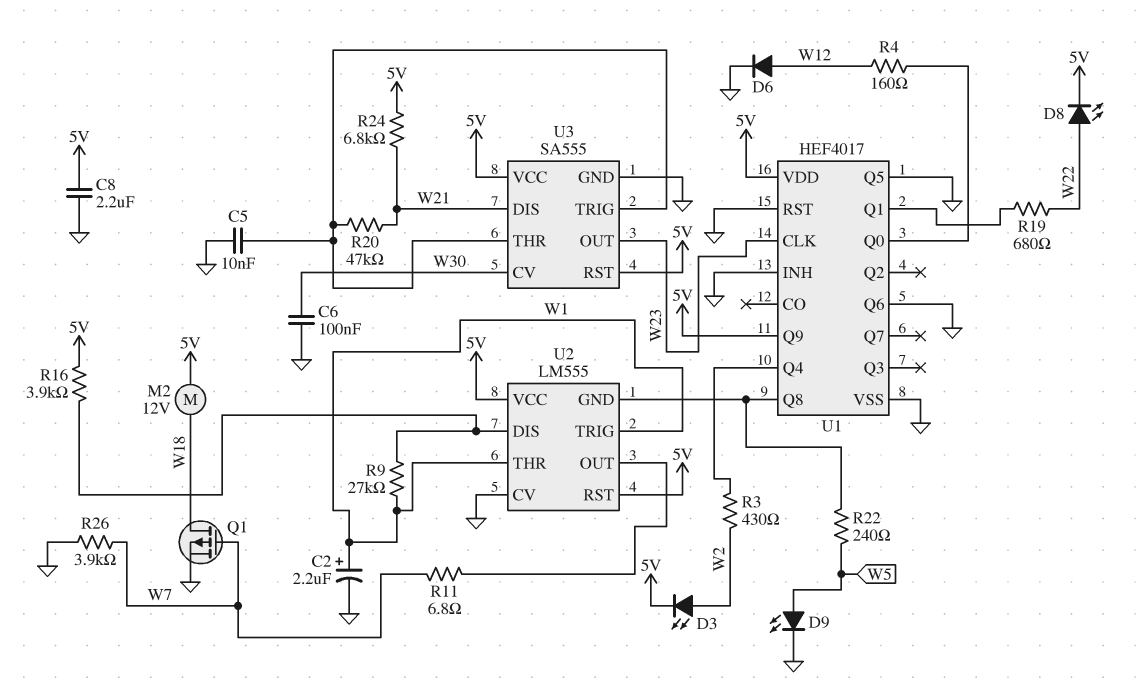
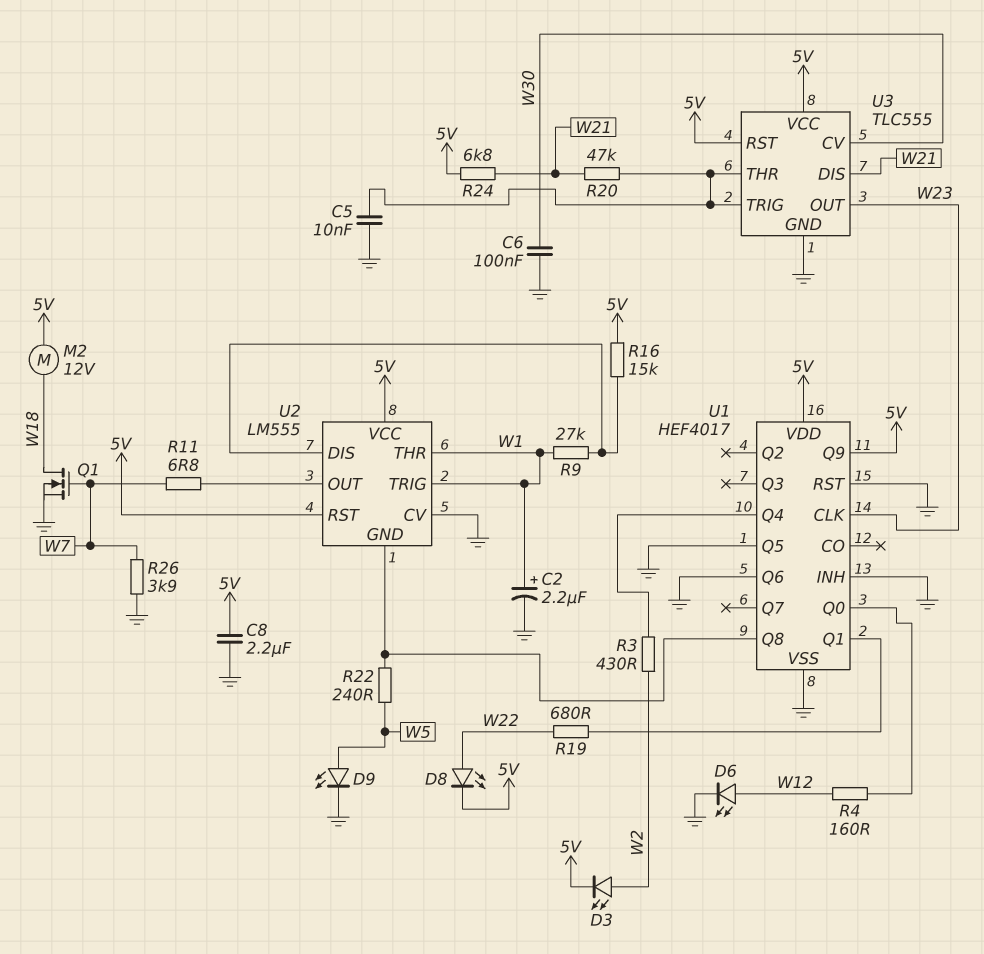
D6: diode (A W12, K GND) -> LED (A W12, K GND)
Q1: PMOS (G W7, D W18, S GND) -> NMOS (G W7, D W18, S GND)
R16: 3.9k (5V, U2/DIS) -> 15k (5V, U2/DIS)
U3: SA555 -> TLC555

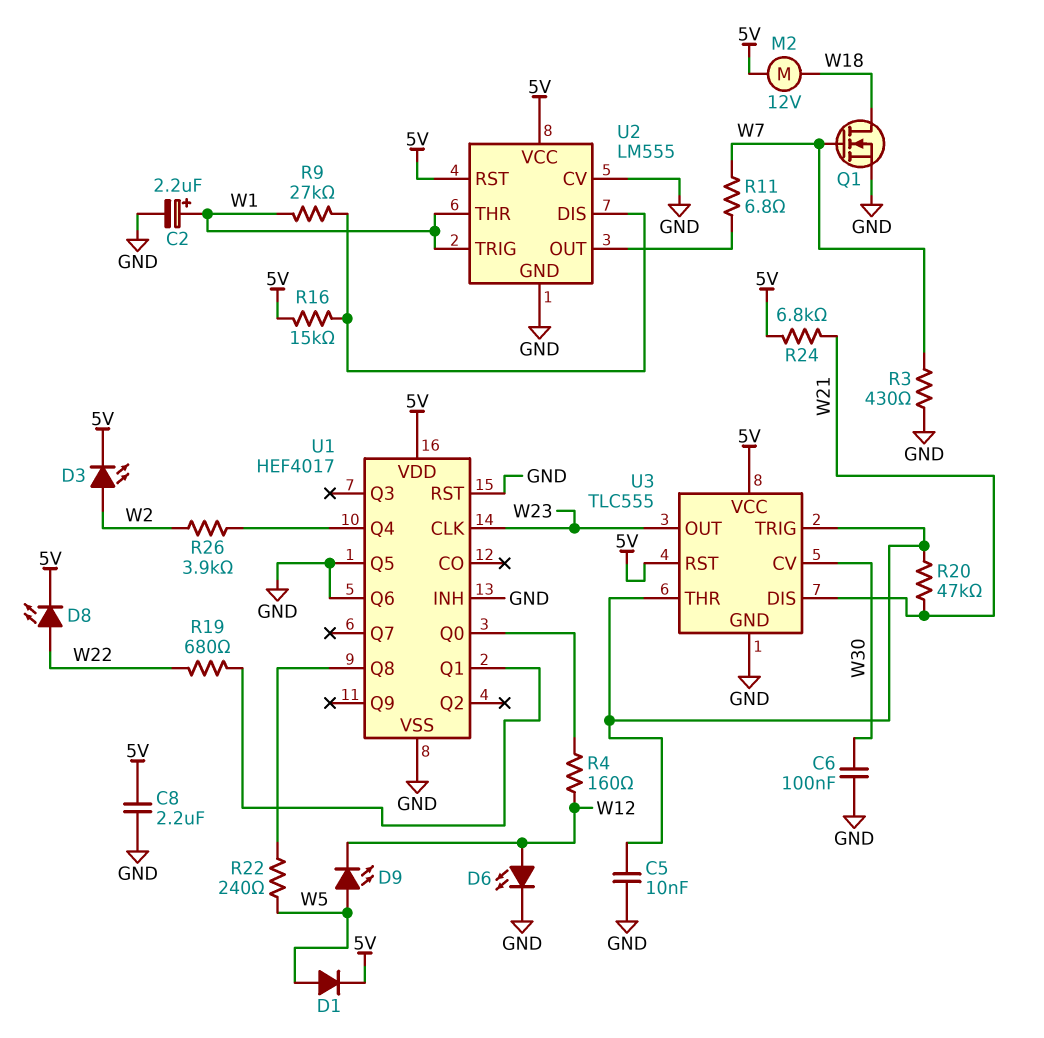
D1: none -> diode (A W5, K 5V)
D9: LED (A W5, K GND) -> LED (A W5, K W12)
R3: 430 (U1/Q4, W2) -> 430 (GND, W7)
R26: 3.9k (GND, W7) -> 3.9k (U1/Q4, W2)
U1 pin Q9: 5V -> none
U2 pin GND: U1/Q8 -> GND

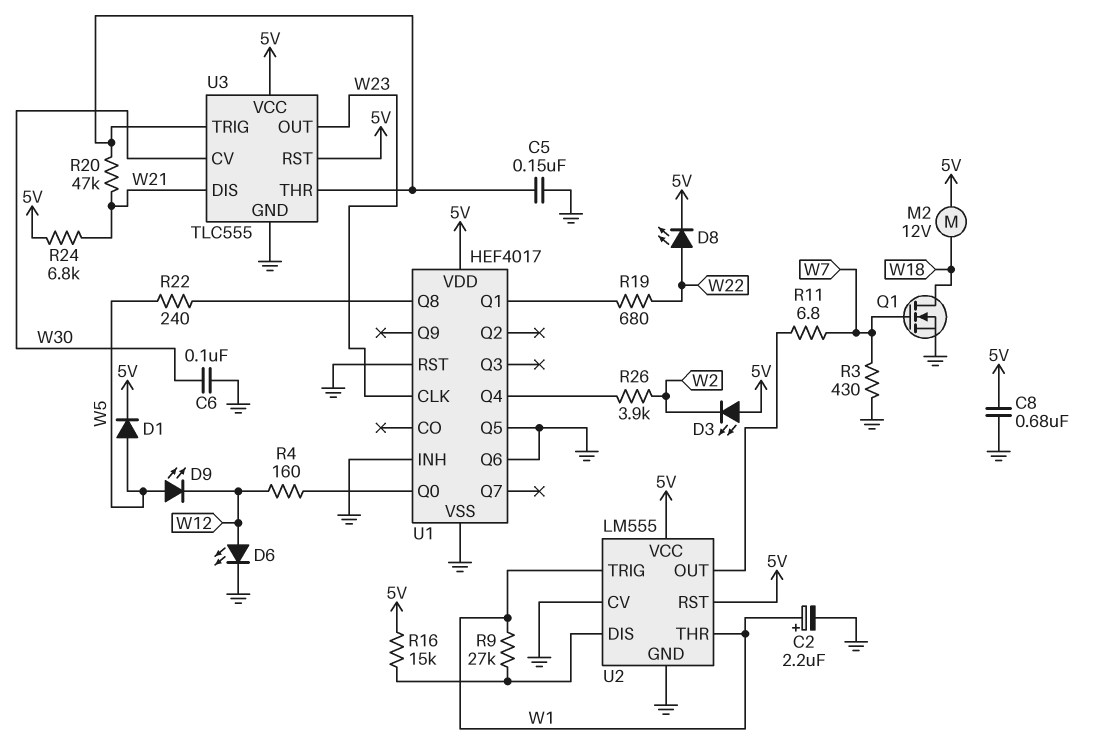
C5: 10nF (GND, U3/THR) -> 150nF (GND, U3/THR)
C8: 2.2uF (5V, GND) -> 680nF (5V, GND)
D3: LED (A W2, K 5V) -> LED (A 5V, K W2)

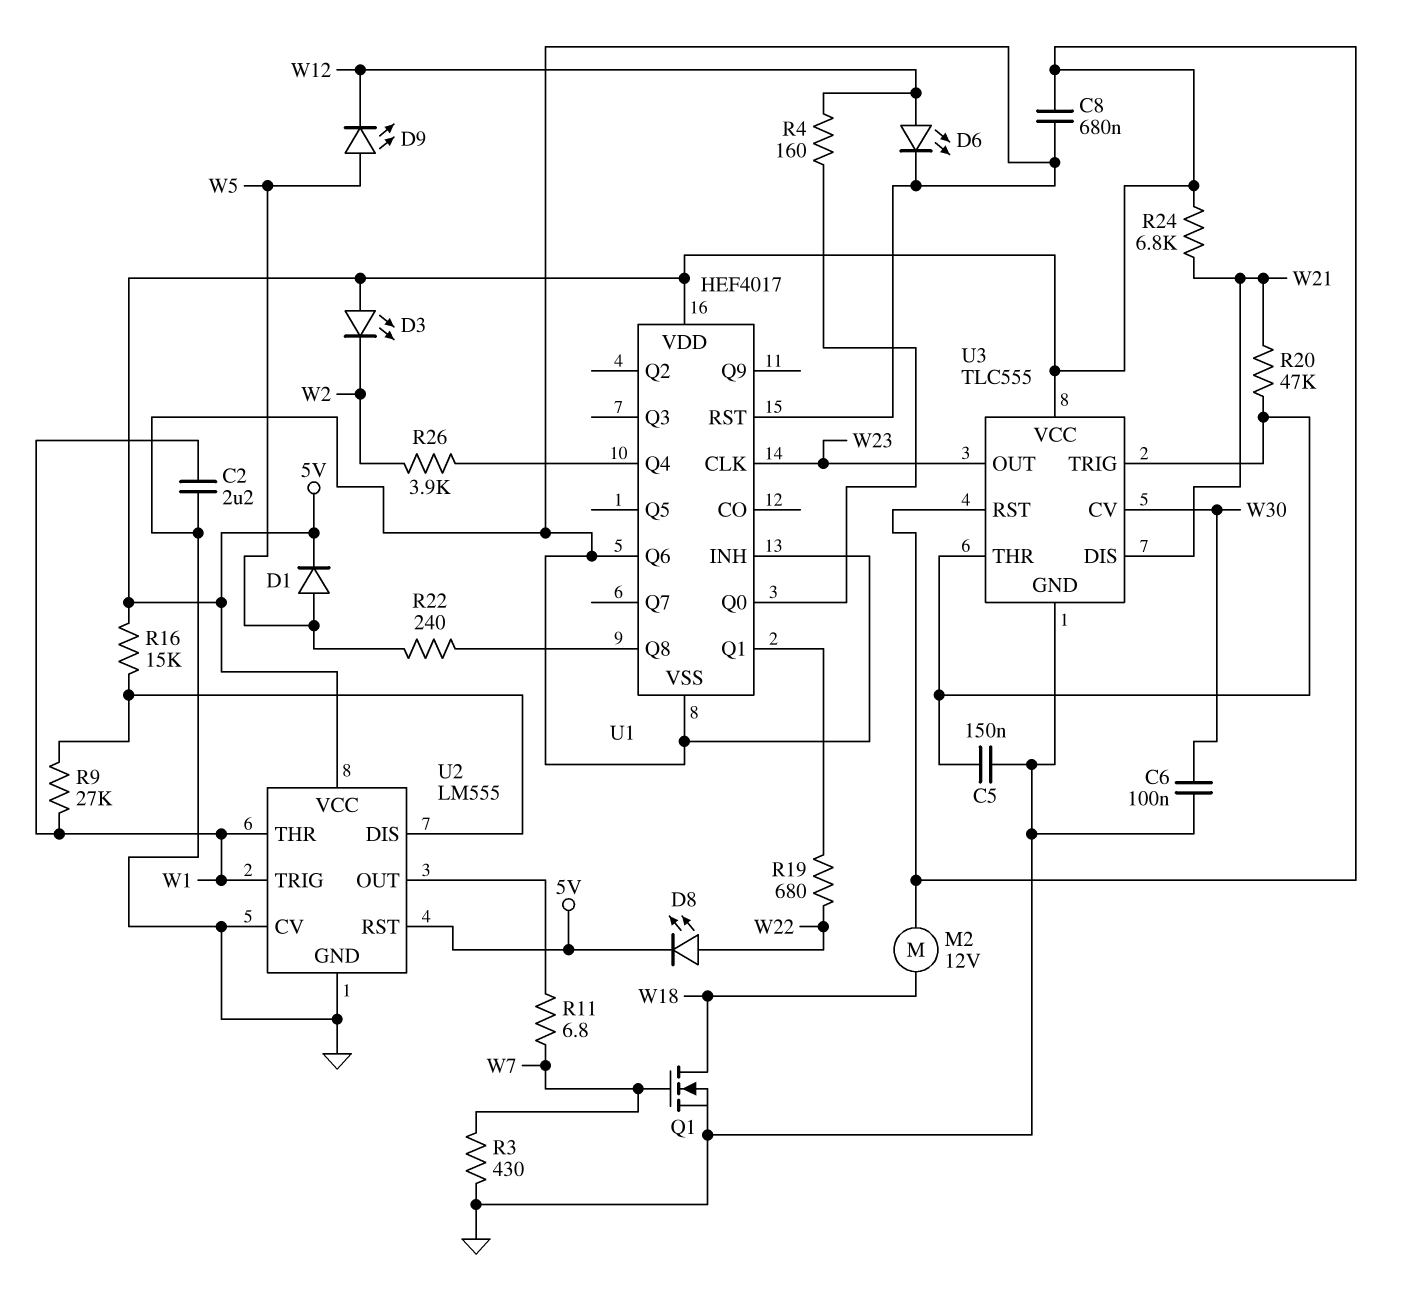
C2: 2.2uF (plus W1, minus GND) -> 2.2uF (GND, W1)
U1 pin Q5: GND -> none

